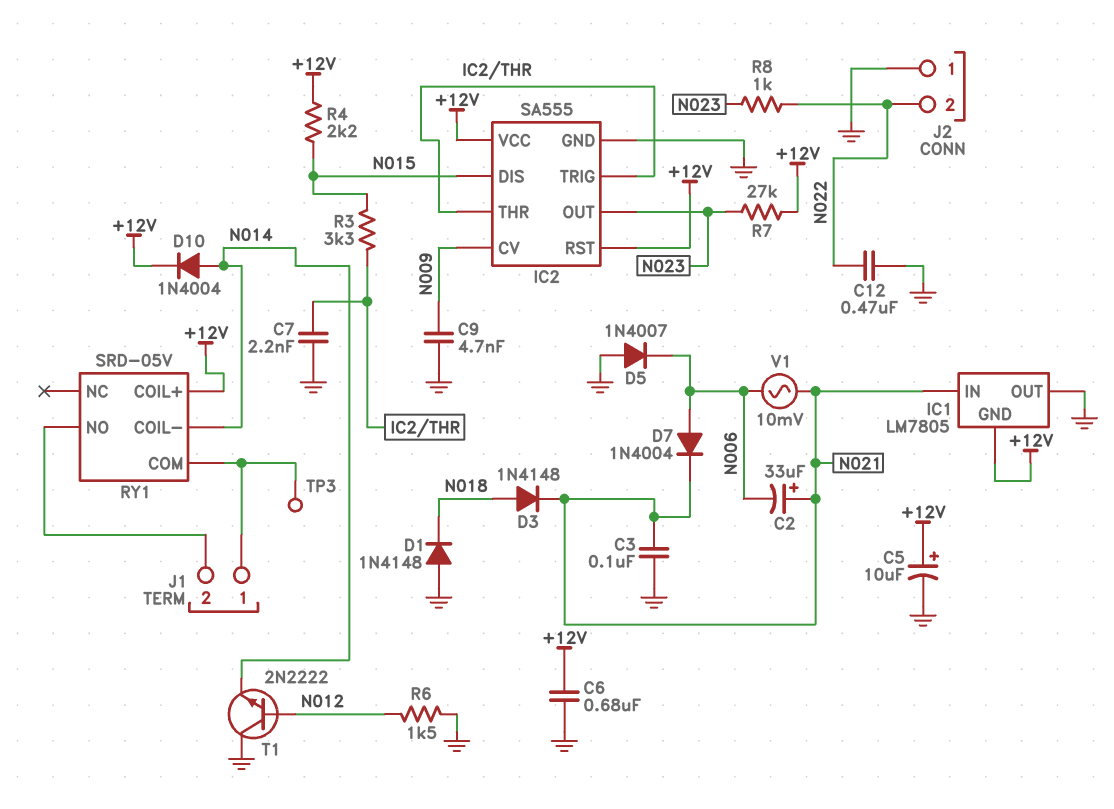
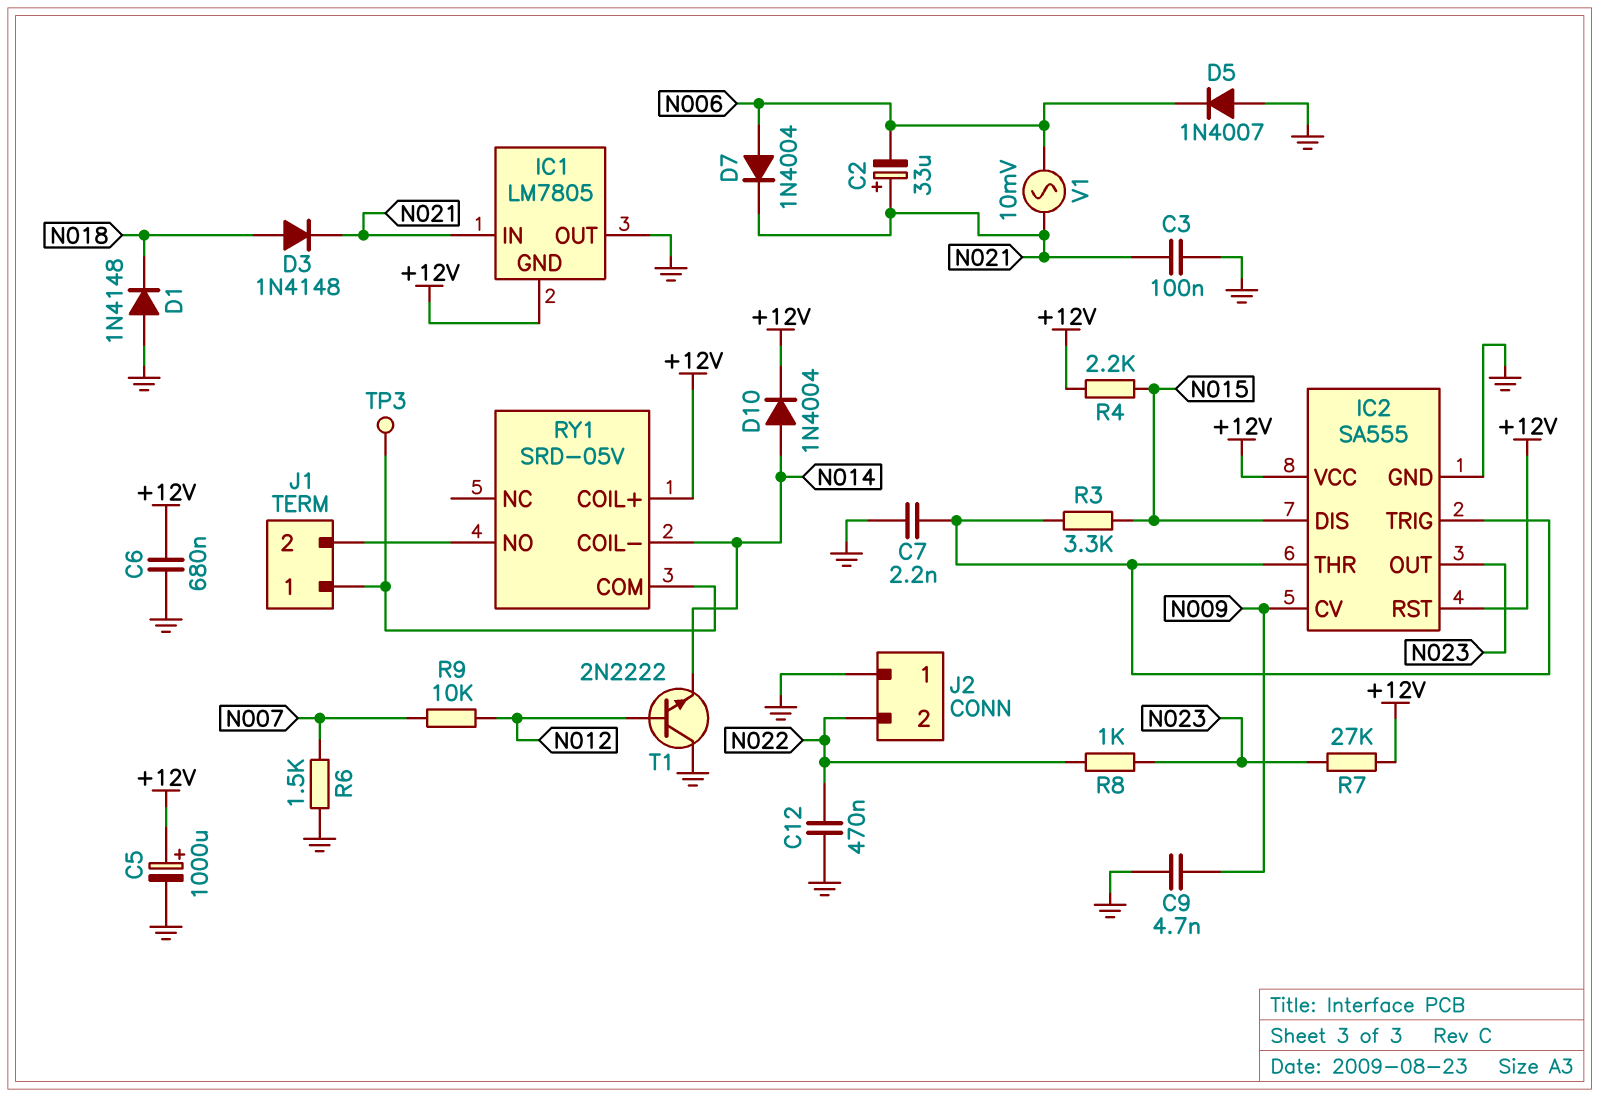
C5: 10uF (plus +12V, minus GND) -> 1000uF (plus +12V, minus GND)
R6: 1.5k (GND, N012) -> 1.5k (GND, N007)
R9: none -> 10k (N007, N012)

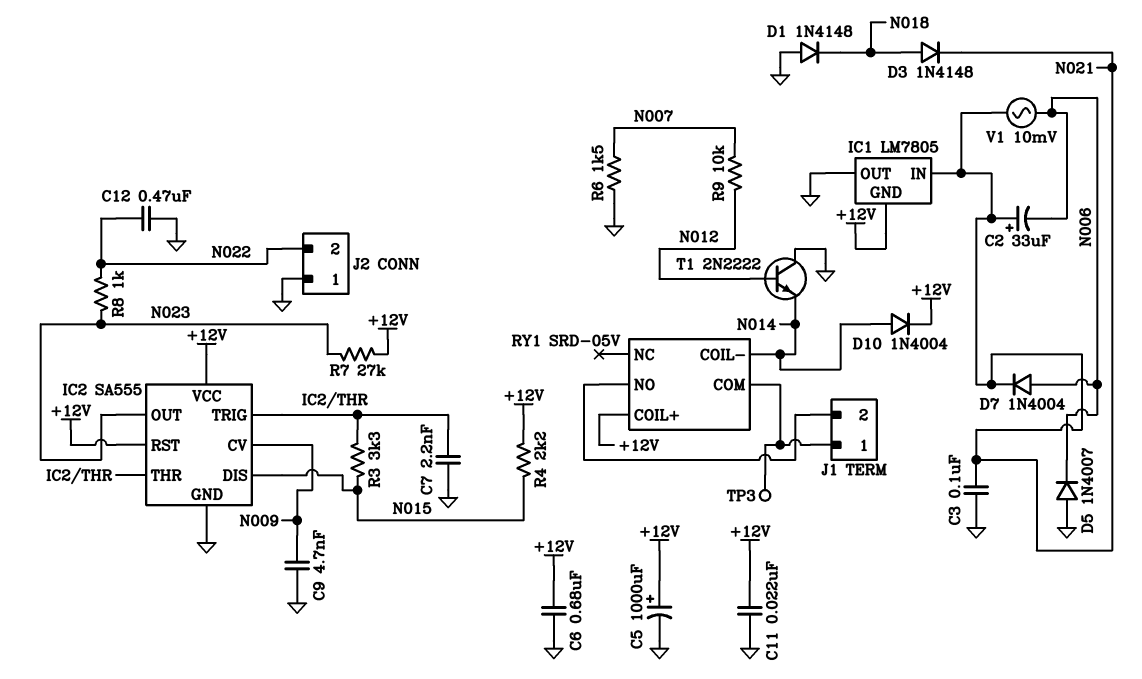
C11: none -> 22nF (+12V, GND)

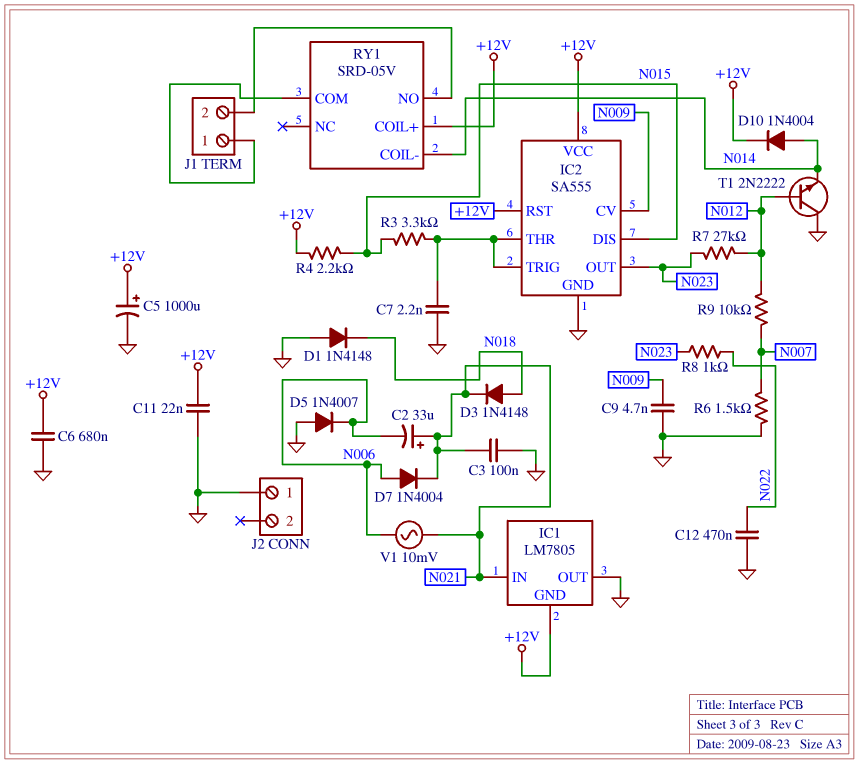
J2 pin 2: N022 -> none
R7: 27k (+12V, N023) -> 27k (N012, N023)
TP3: test point (J1/1) -> none

